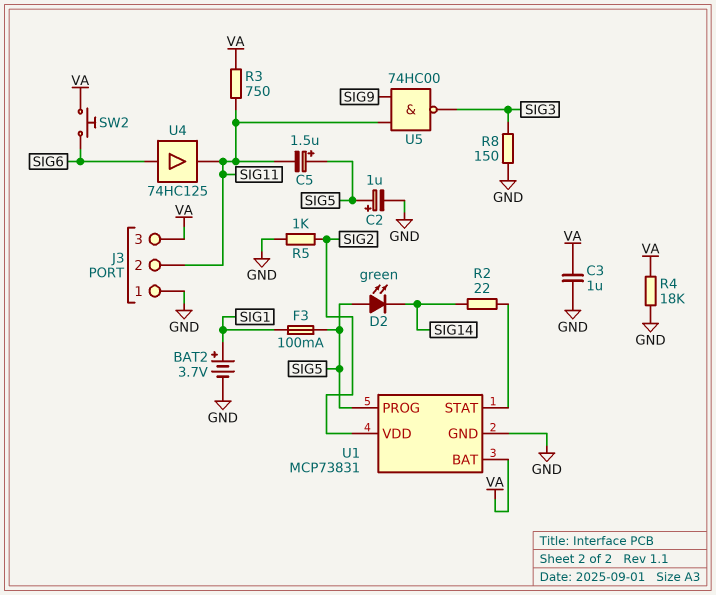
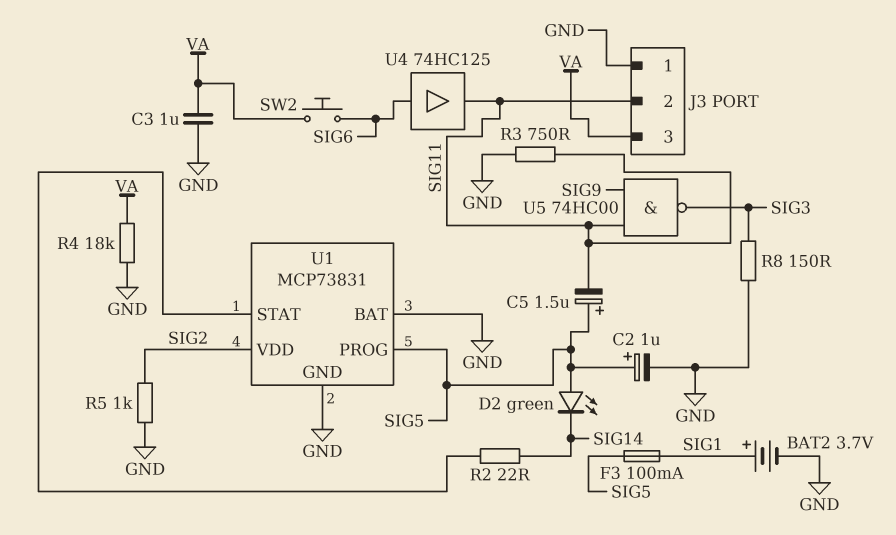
R3: 750 (SIG11, VA) -> 750 (GND, SIG11)
U1 pin BAT: VA -> GND

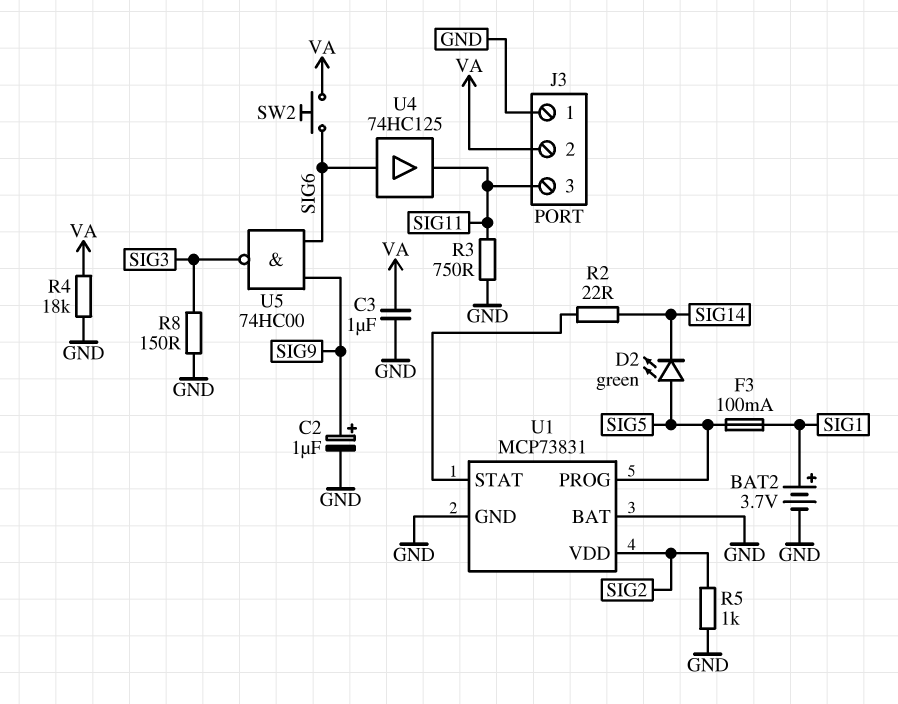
C2: 1uF (plus SIG5, minus GND) -> 1uF (plus SIG9, minus GND)
C5: 1.5uF (plus SIG5, minus SIG11) -> none
J3 pin 2: SIG11 -> VA
J3 pin 3: VA -> SIG11
U5: NAND 74HC00 (in SIG9, in SIG11, out SIG3) -> NAND 74HC00 (in SIG6, in SIG9, out SIG3)

